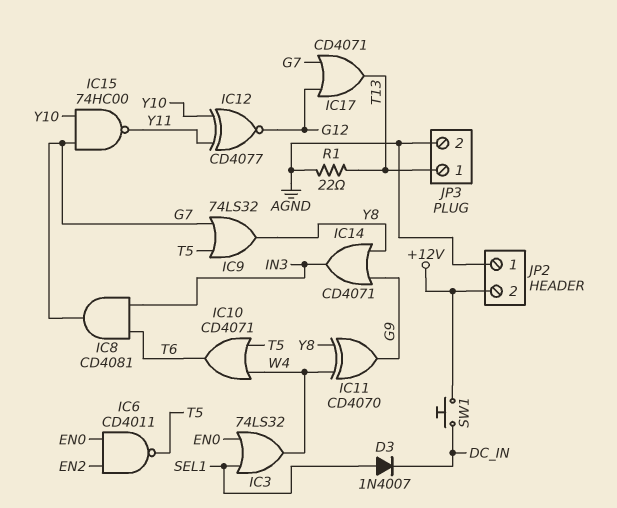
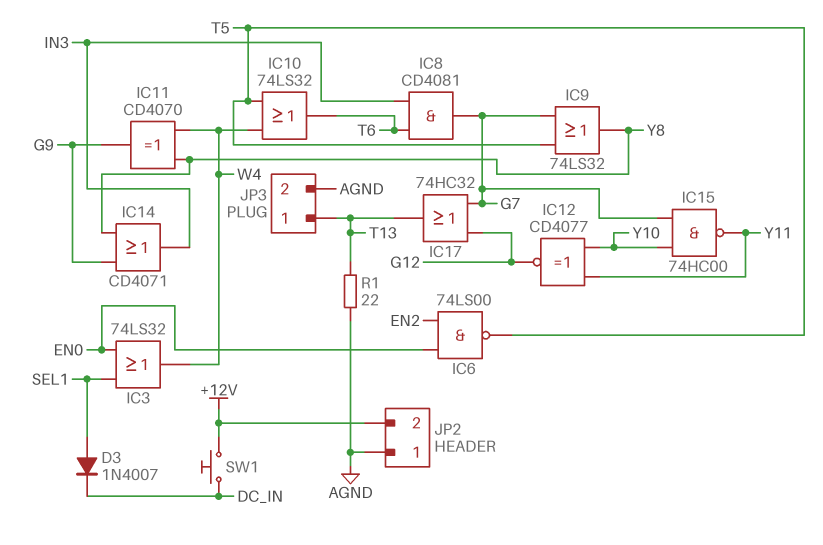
IC6: NAND CD4011 (in EN0, in EN2, out T5) -> NAND 74LS00 (in EN0, in EN2, out T5)
IC10: OR CD4071 (in T5, in W4, out T6) -> OR 74LS32 (in T5, in W4, out T6)
IC17: OR CD4071 (in G7, in G12, out T13) -> OR 74HC32 (in G7, in G12, out T13)

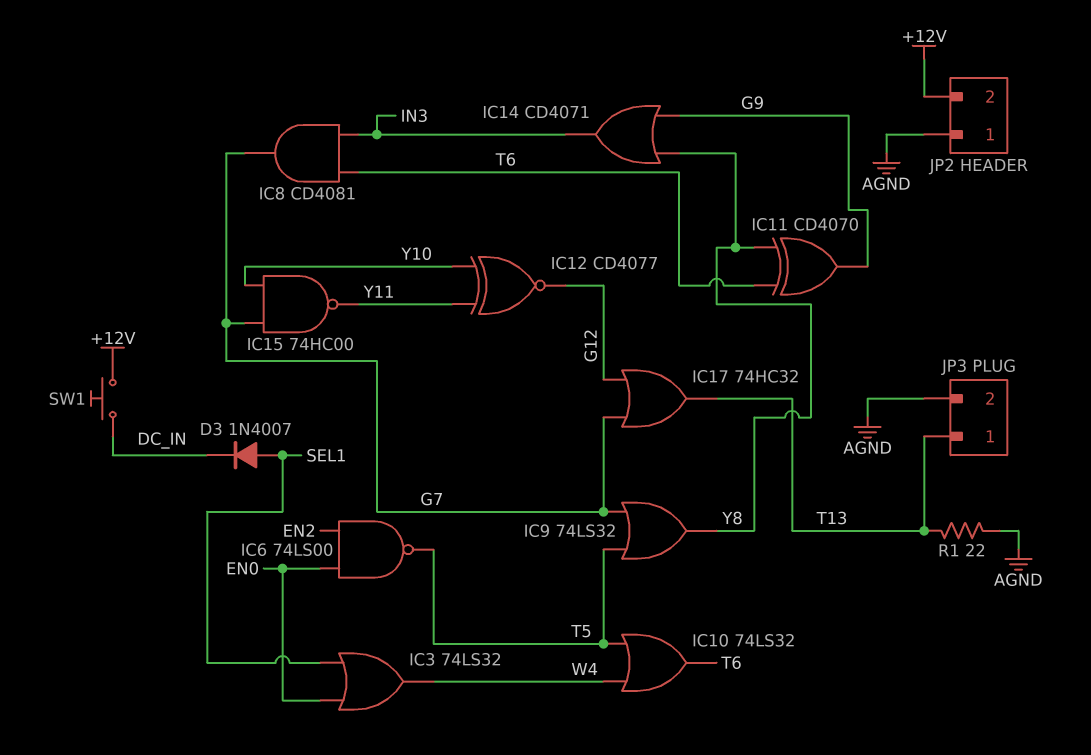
IC11: XOR CD4070 (in W4, in Y8, out G9) -> XOR CD4070 (in T6, in Y8, out G9)

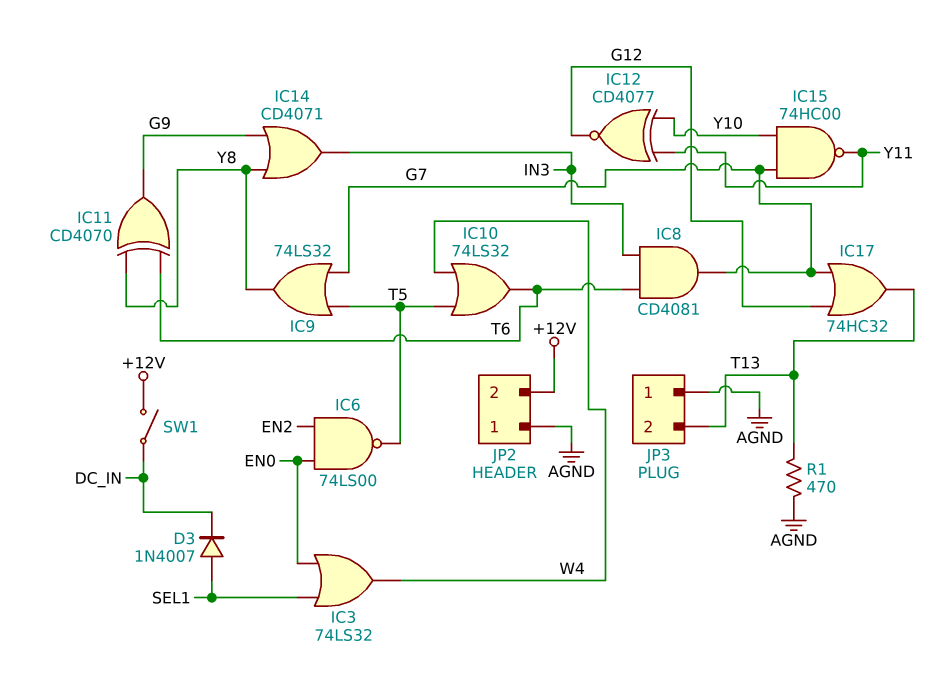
JP3 pin 1: T13 -> AGND
JP3 pin 2: AGND -> T13
R1: 22 (AGND, T13) -> 470 (AGND, T13)
SW1: button (+12V, DC_IN) -> switch (+12V, DC_IN)

